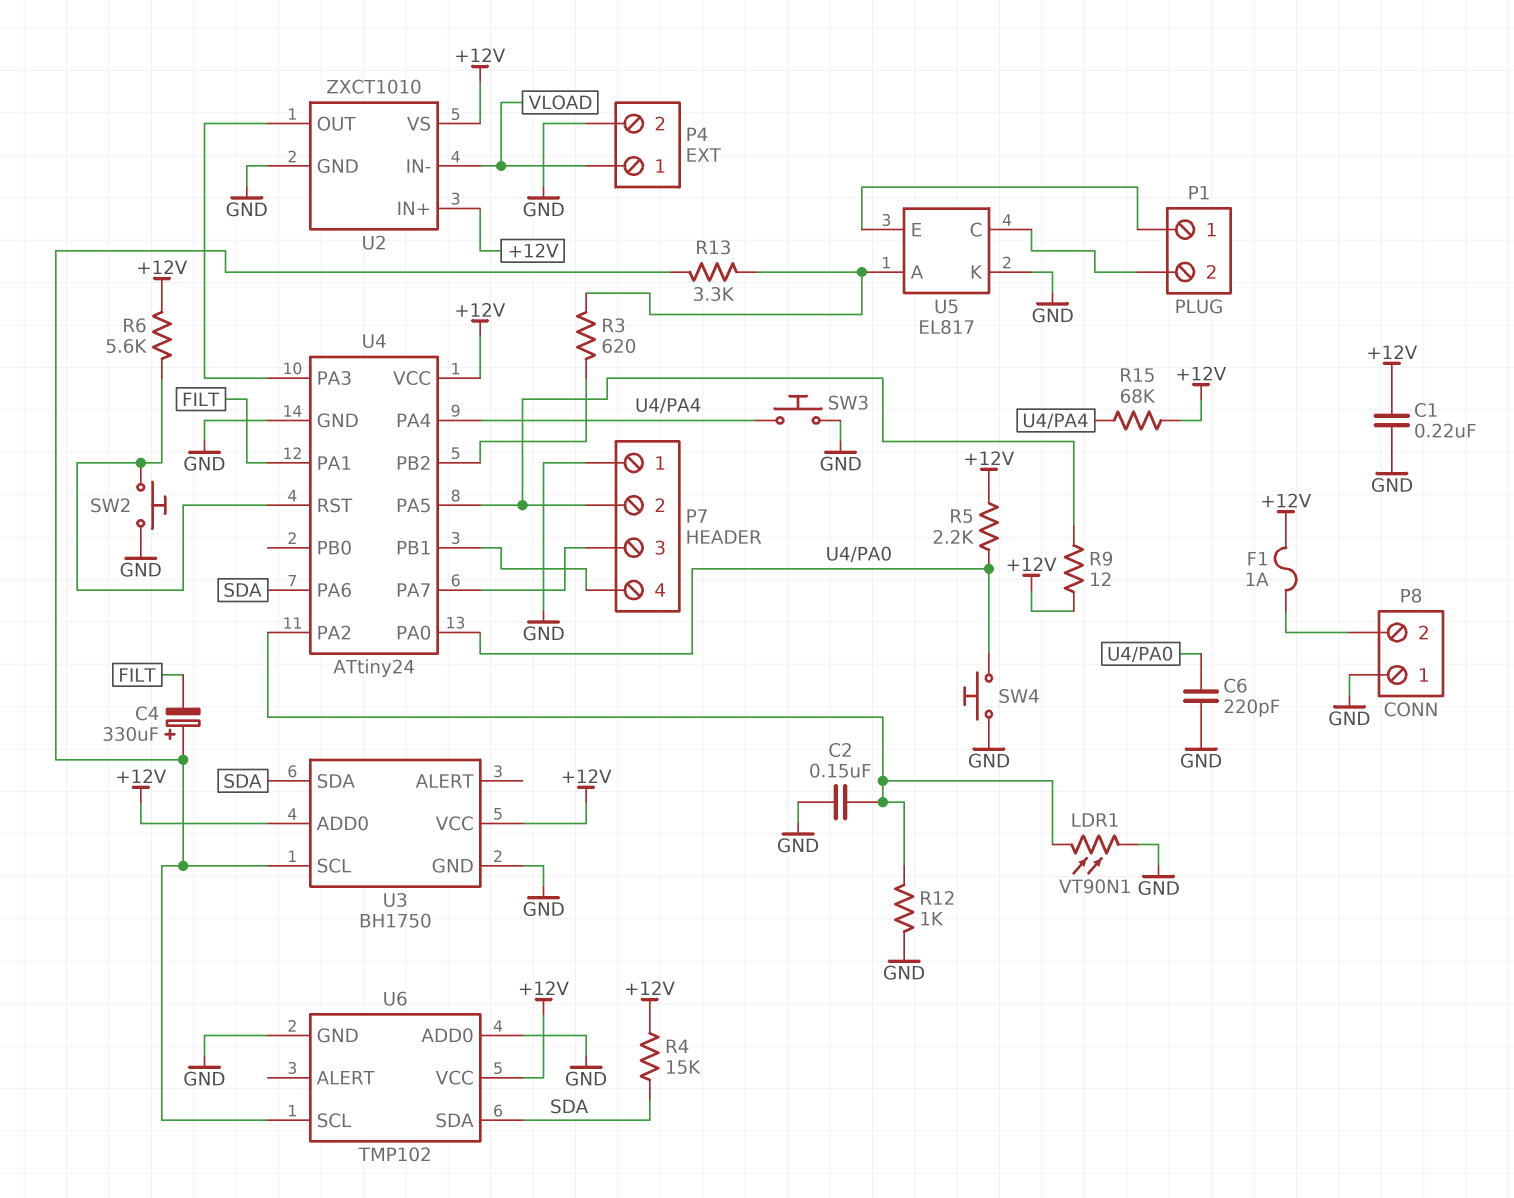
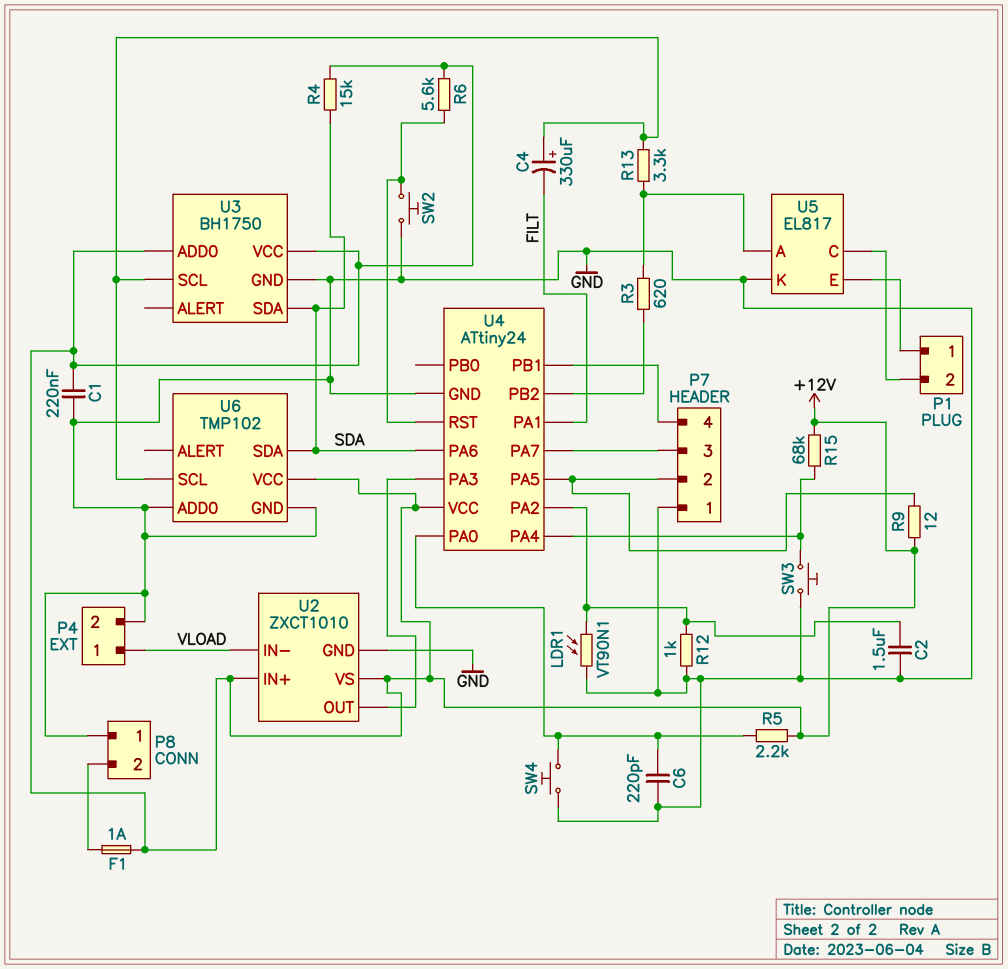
C2: 150nF (GND, U4/PA2) -> 1.5uF (GND, U4/PA2)

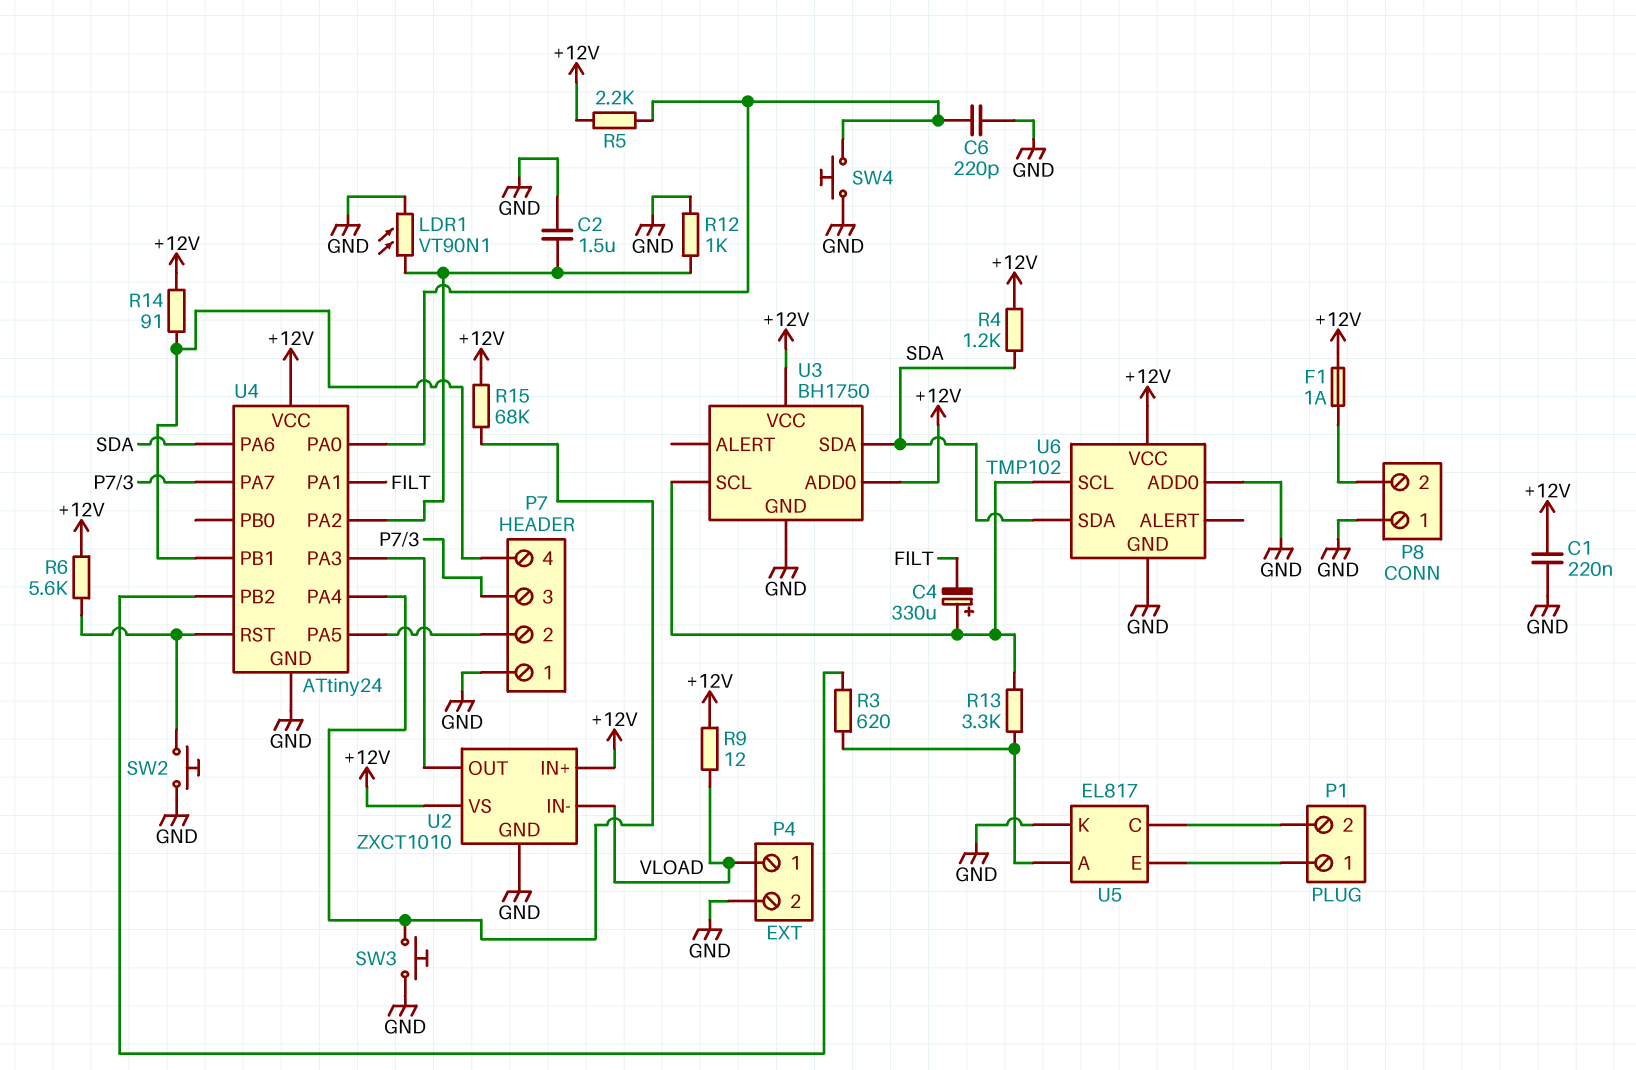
R4: 15k (+12V, SDA) -> 1.2k (+12V, SDA)
R9: 12 (+12V, P7/2) -> 12 (+12V, VLOAD)
R14: none -> 91 (+12V, P7/4)

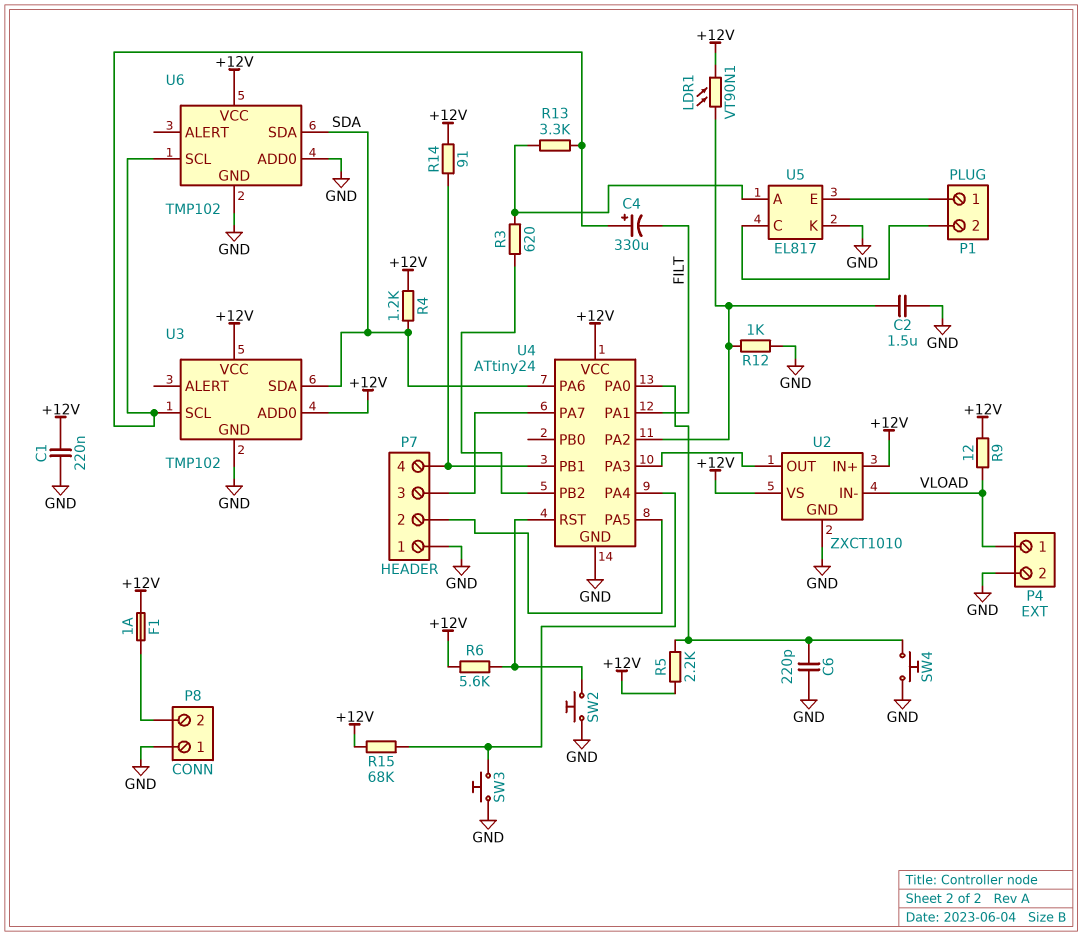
LDR1: VT90N1 (GND, U4/PA2) -> VT90N1 (+12V, U4/PA2)
U3: BH1750 -> TMP102

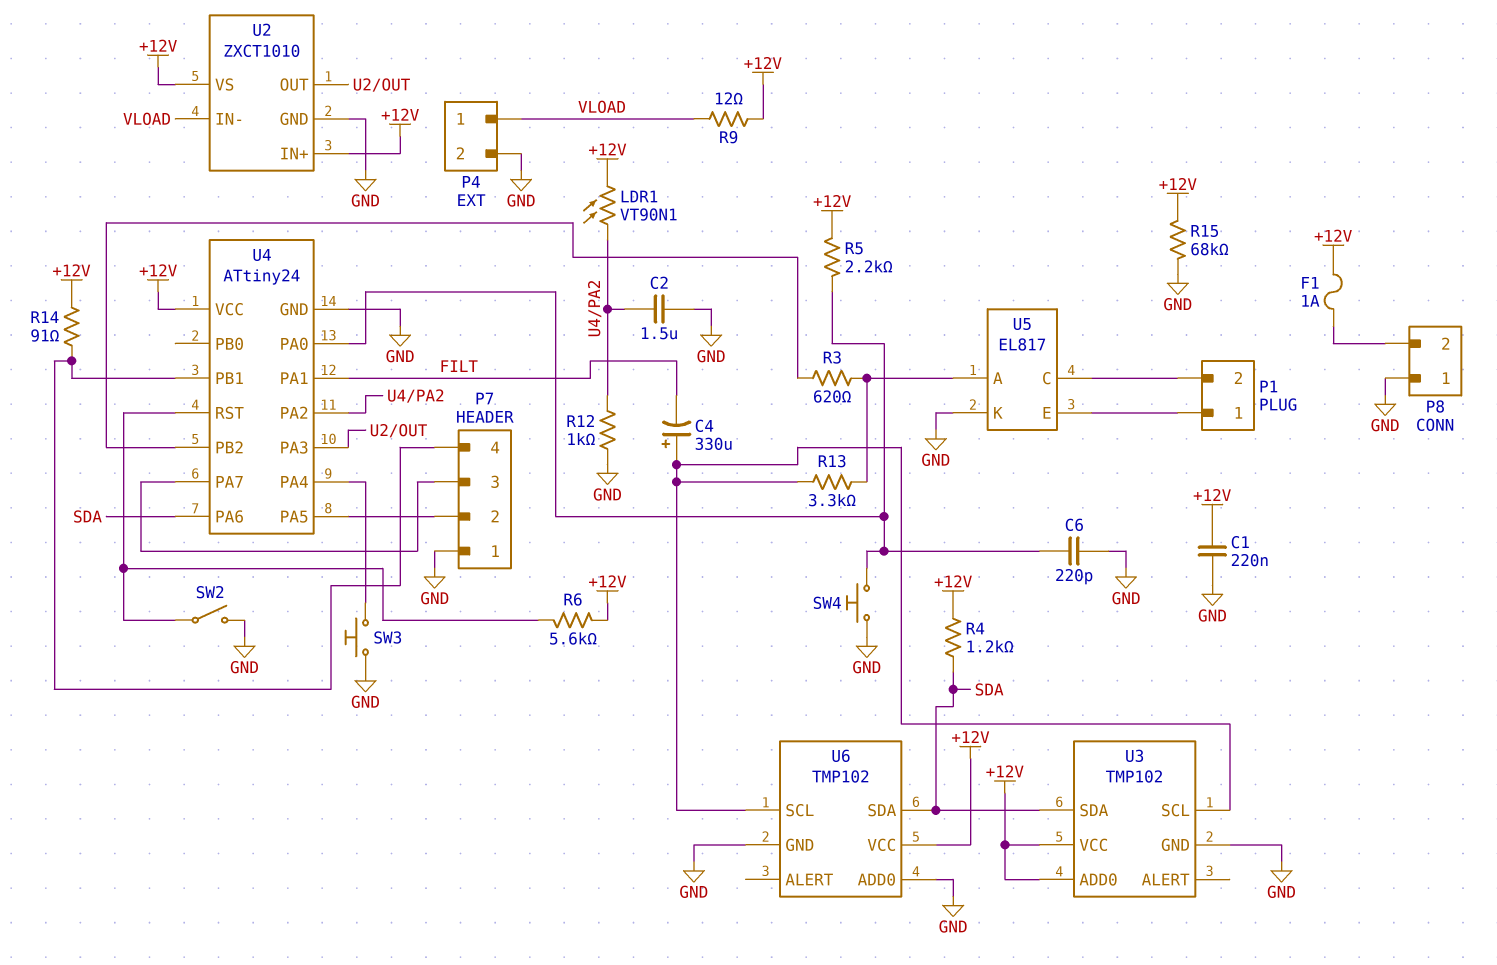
R15: 68k (+12V, U4/PA4) -> 68k (+12V, GND)
SW2: button (GND, U4/RST) -> switch (GND, U4/RST)

